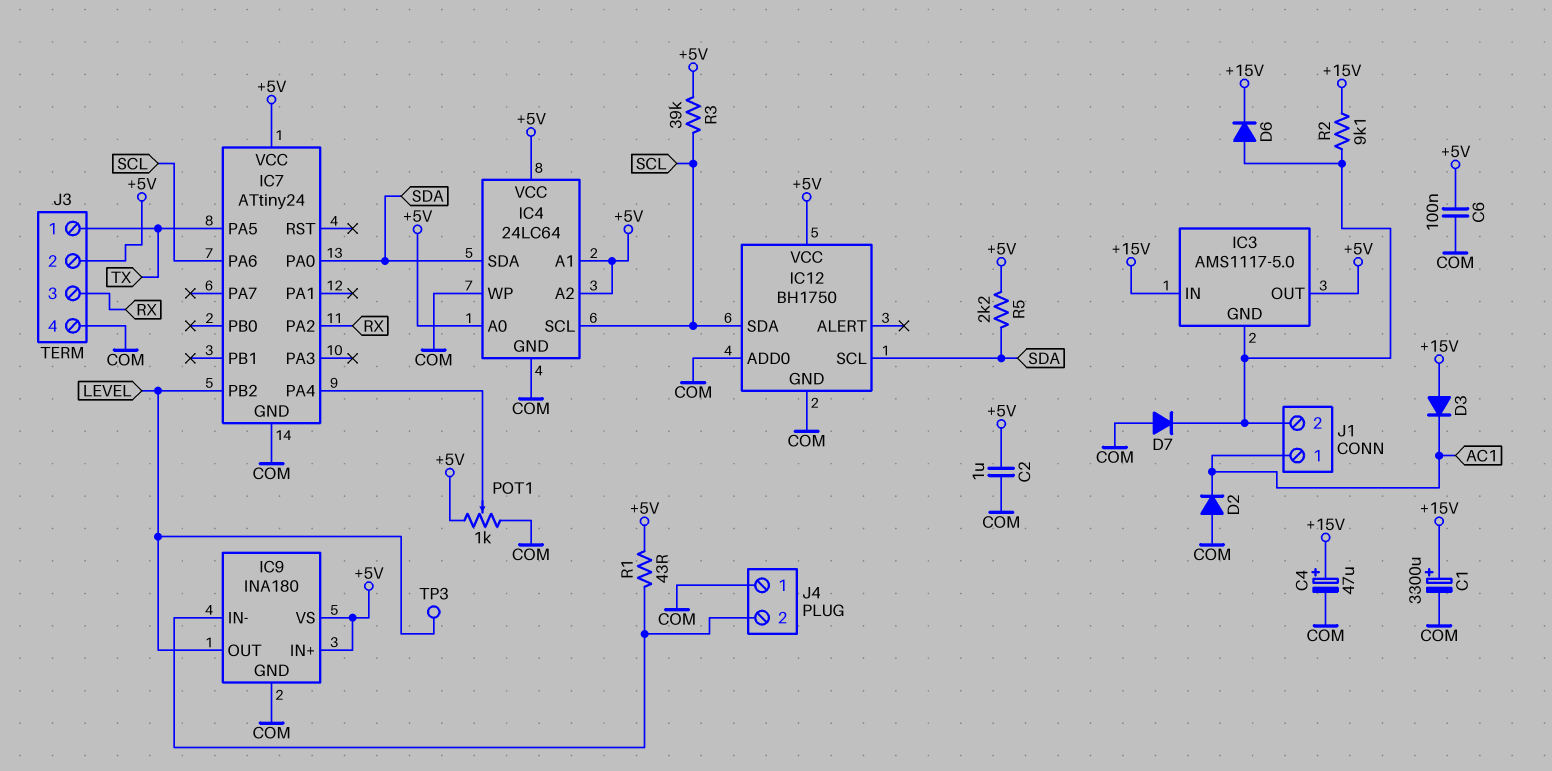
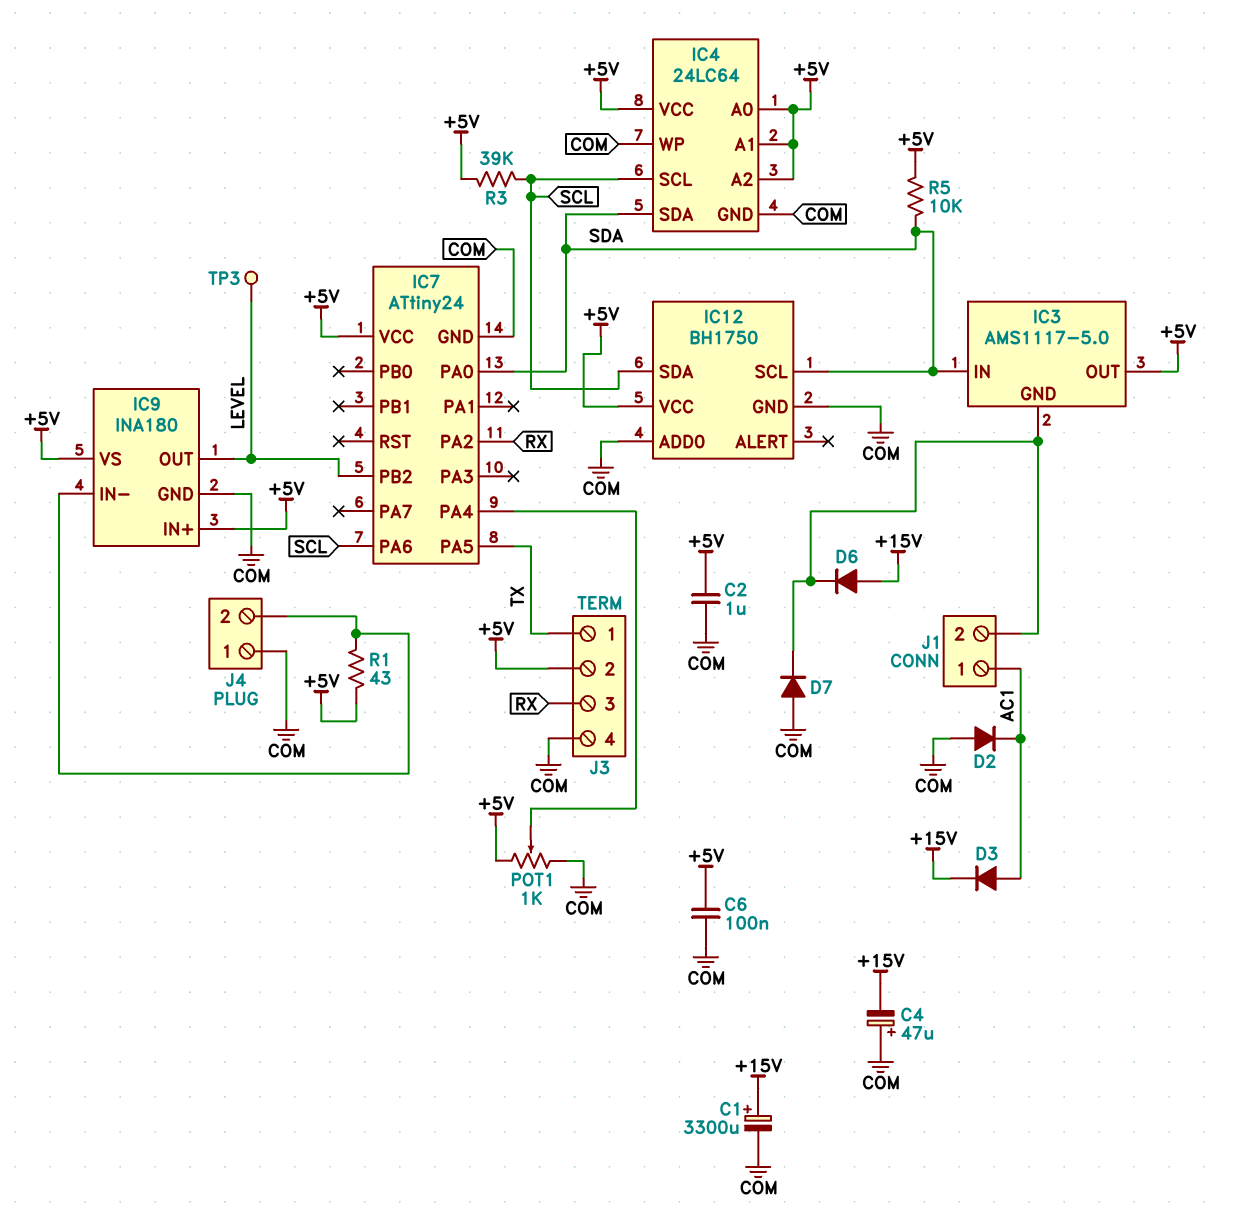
C4: 47uF (plus +15V, minus COM) -> 47uF (plus COM, minus +15V)
D3: diode (A +15V, K AC1) -> diode (A AC1, K +15V)
D6: diode (A IC3/GND, K +15V) -> diode (A +15V, K IC3/GND)
IC3 pin IN: +15V -> SDA
R2: 9.1k (+15V, IC3/GND) -> none
R5: 2.2k (+5V, SDA) -> 10k (+5V, SDA)

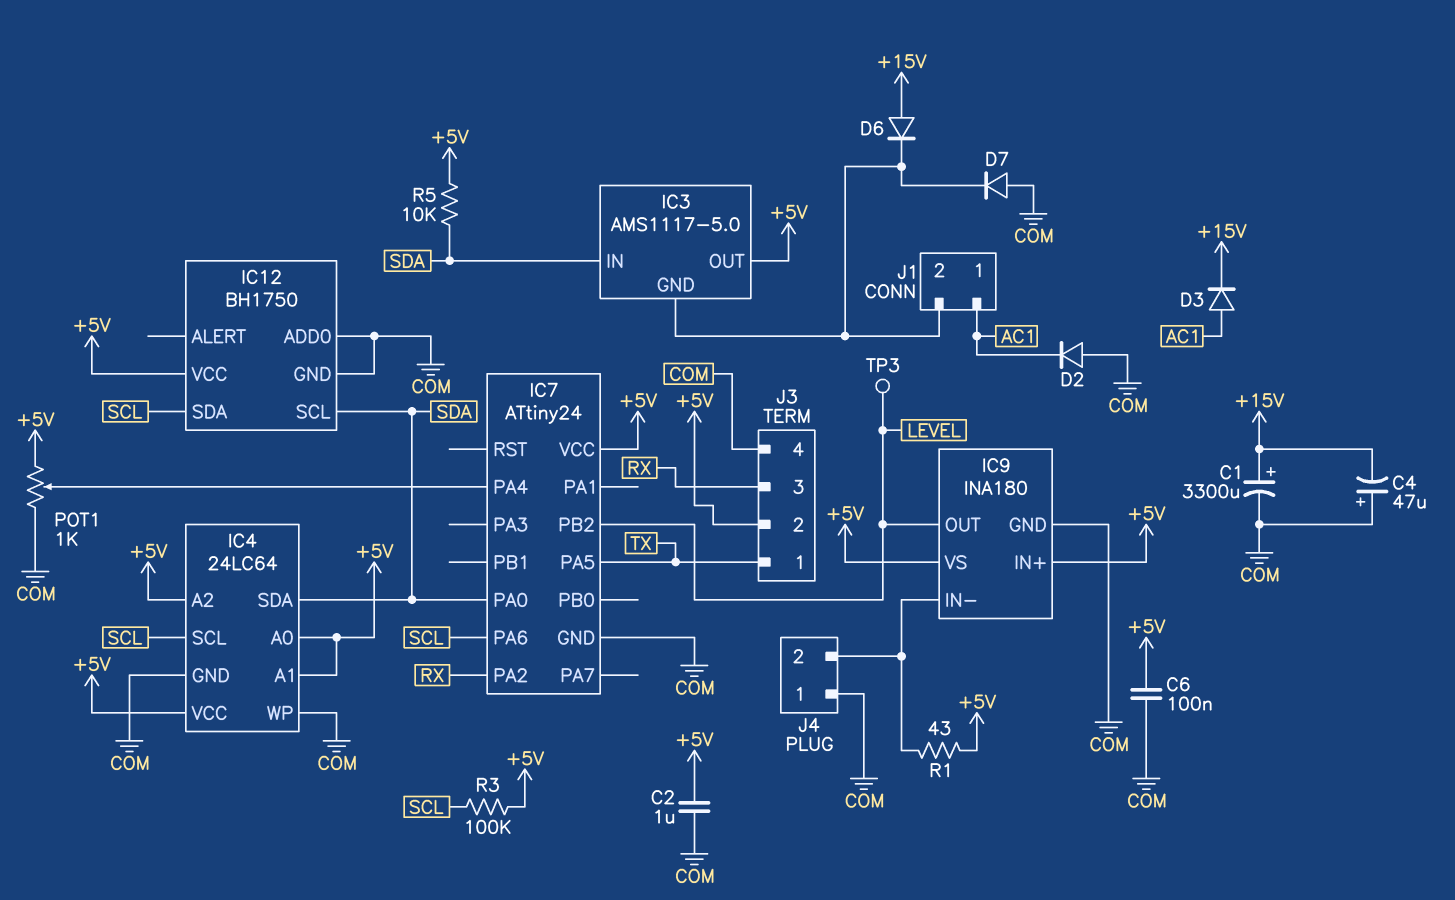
R3: 39k (+5V, SCL) -> 100k (+5V, SCL)

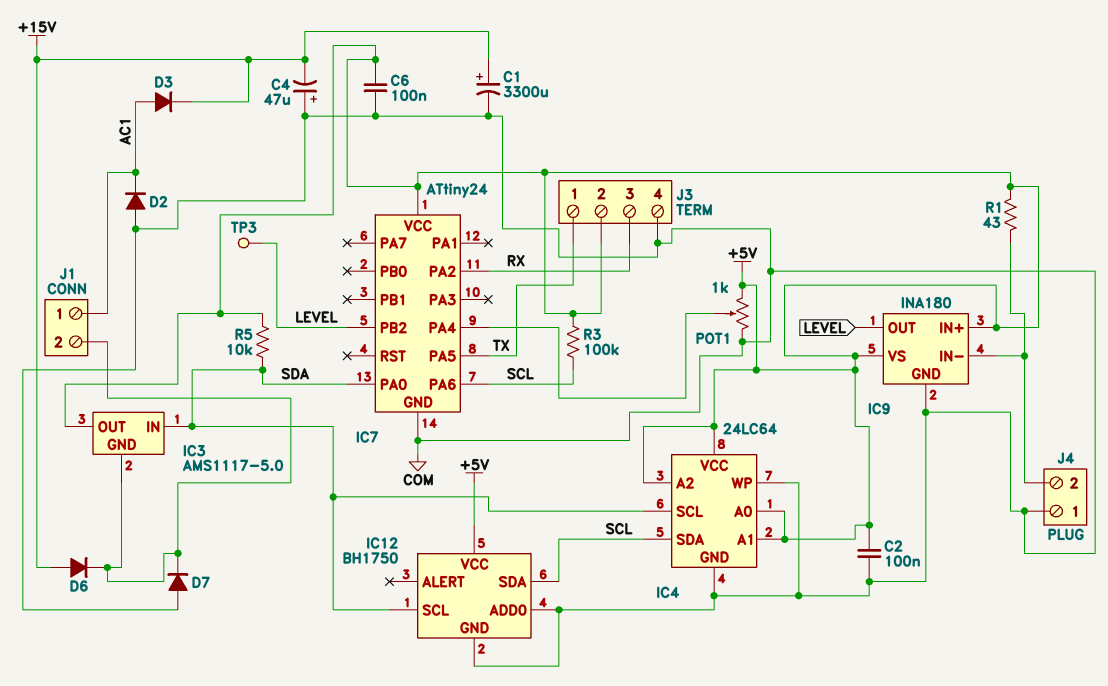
C2: 1uF (+5V, COM) -> 100nF (+5V, COM)
IC4 pin SCL: SCL -> SDA
IC4 pin SDA: SDA -> SCL

